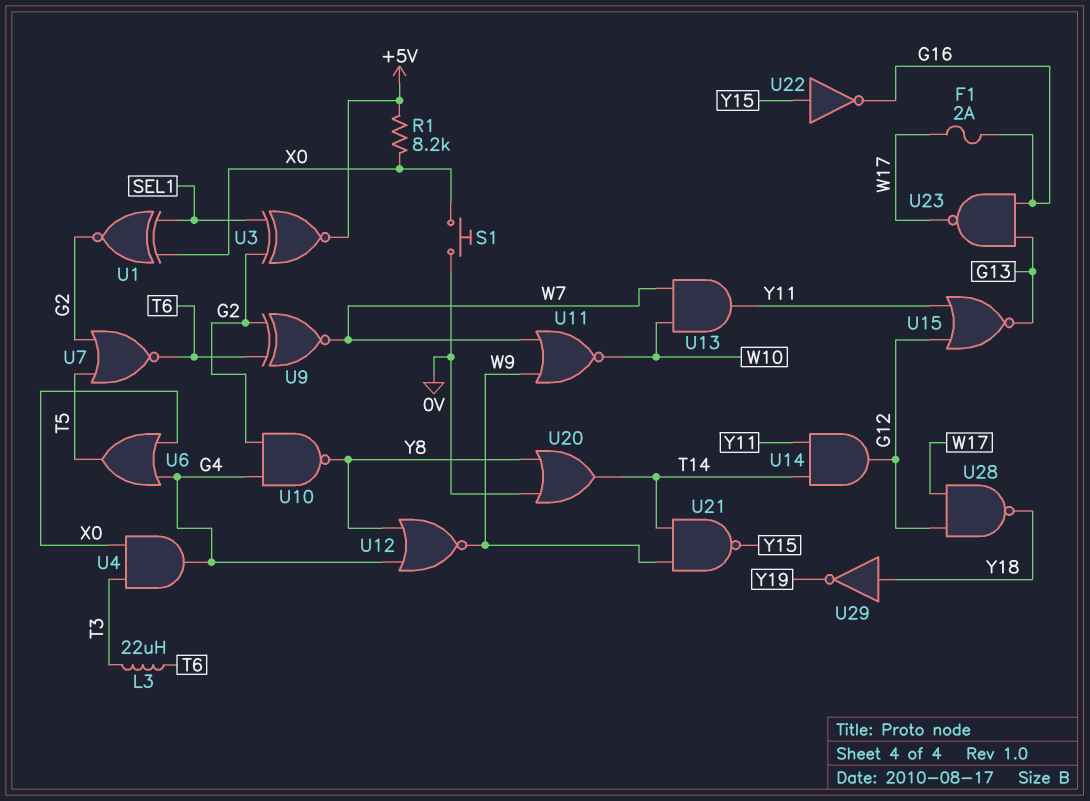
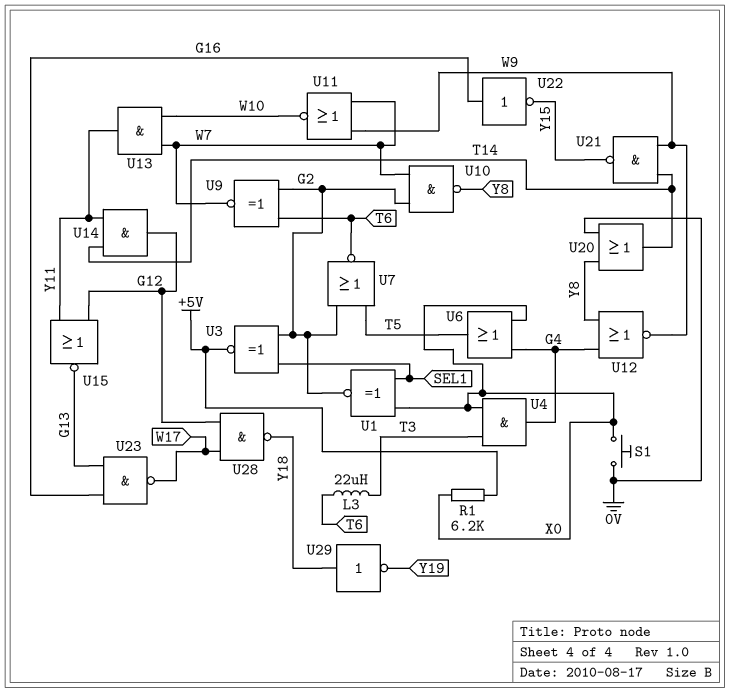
F1: 2A (G16, W17) -> none
R1: 8.2k (+5V, X0) -> 6.2k (+5V, X0)
U10: NAND (in G2, in G4, out Y8) -> NAND (in G2, in W7, out Y8)
U22: NOT (in Y15, out G16) -> NOT (in G16, out Y15)

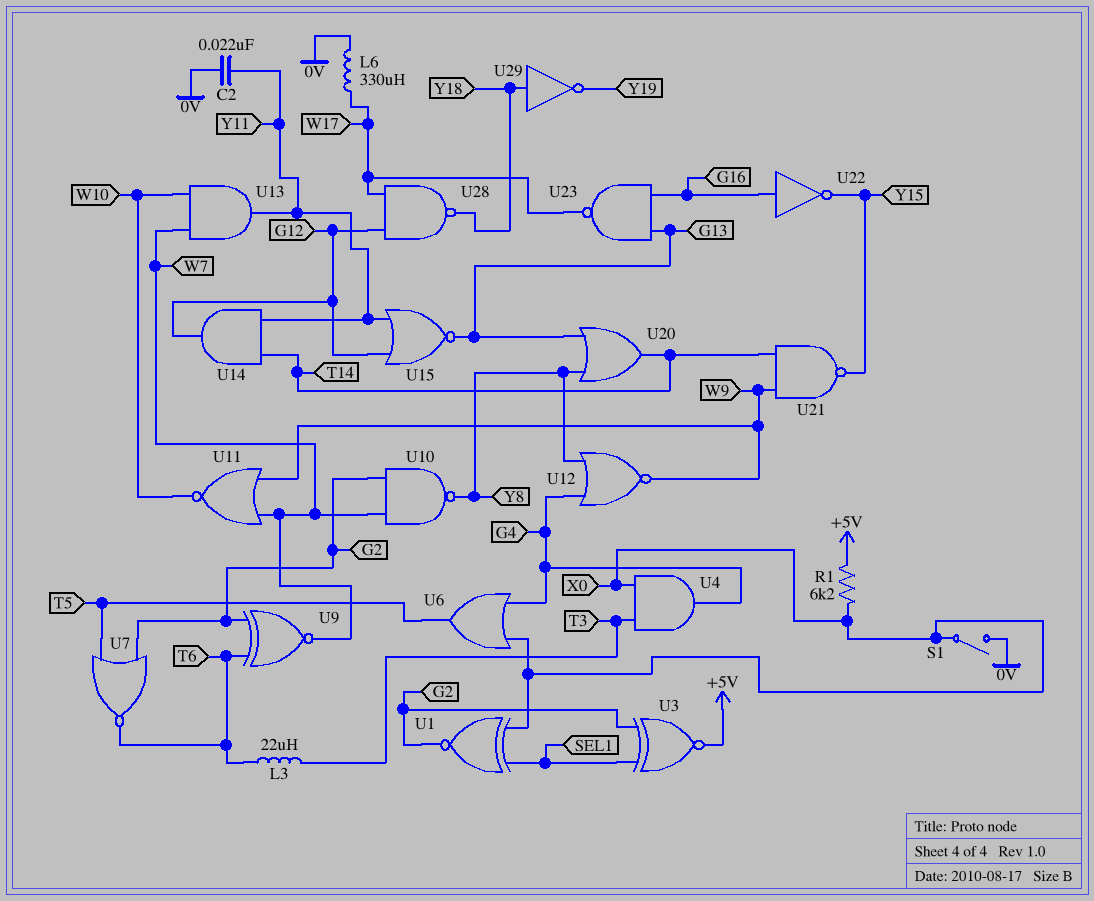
C2: none -> 22nF (0V, Y11)
L6: none -> 330uH (0V, W17)
S1: button (0V, X0) -> switch (0V, X0)
U20: OR (in 0V, in Y8, out T14) -> OR (in G13, in Y8, out T14)

